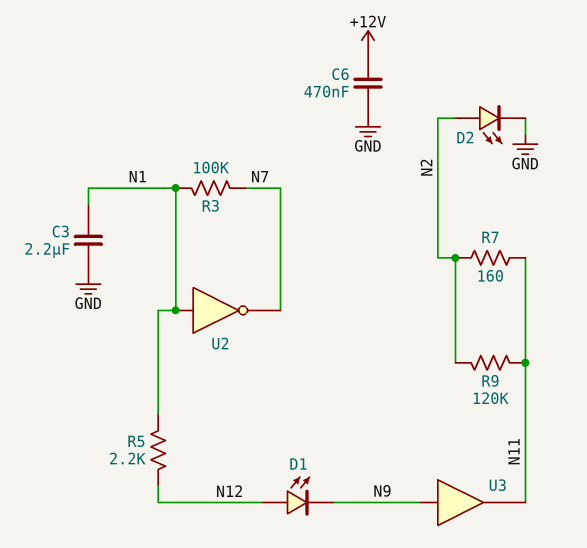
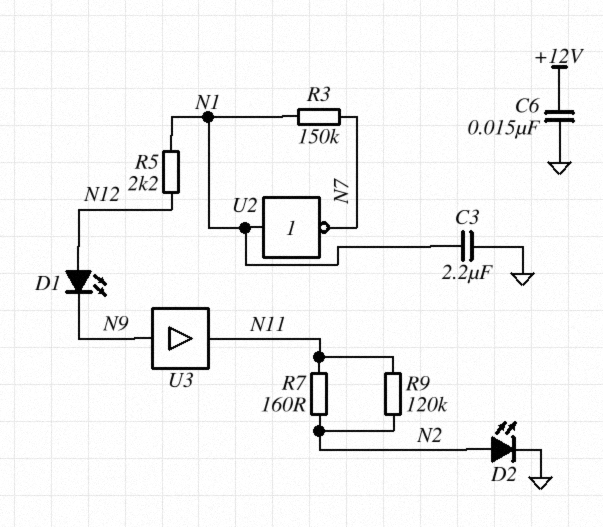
C6: 470nF (+12V, GND) -> 15nF (+12V, GND)
R3: 100k (N1, N7) -> 150k (N1, N7)

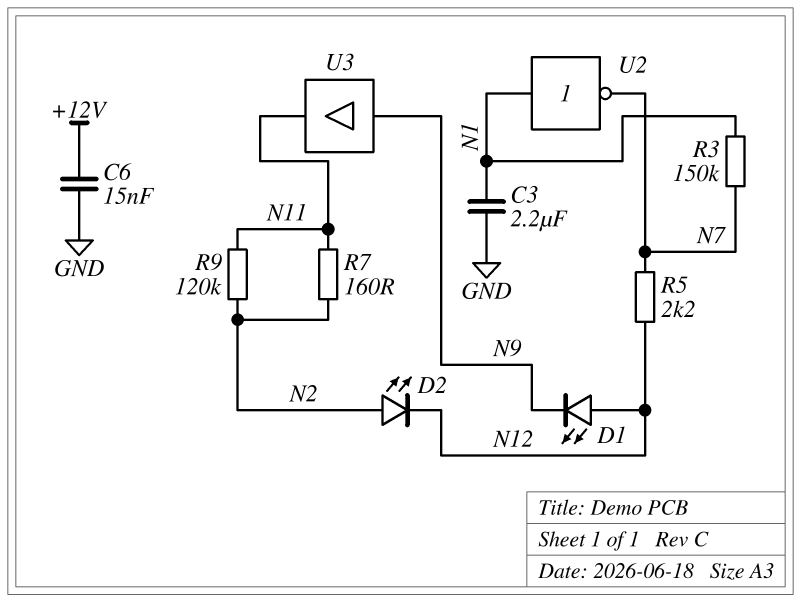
D2: LED (A N2, K GND) -> LED (A N2, K N12)
R5: 2.2k (N1, N12) -> 2.2k (N7, N12)

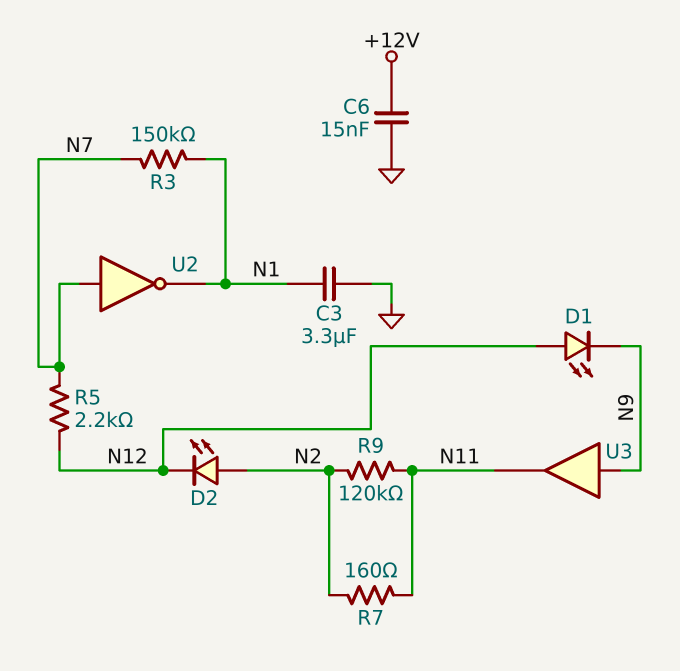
C3: 2.2uF (GND, N1) -> 3.3uF (GND, N1)
U2: NOT (in N1, out N7) -> NOT (in N7, out N1)

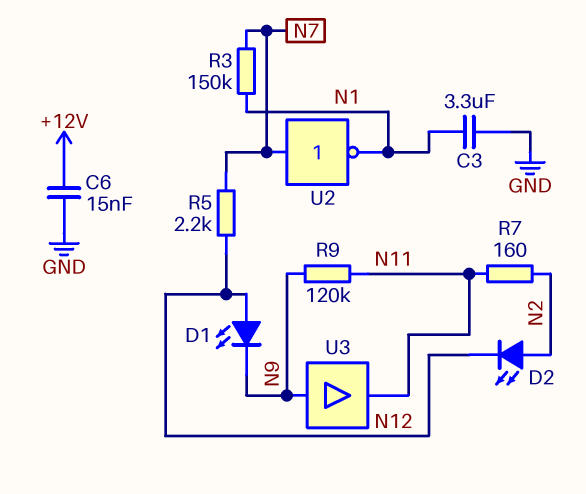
R9: 120k (N2, N11) -> 120k (N9, N11)

